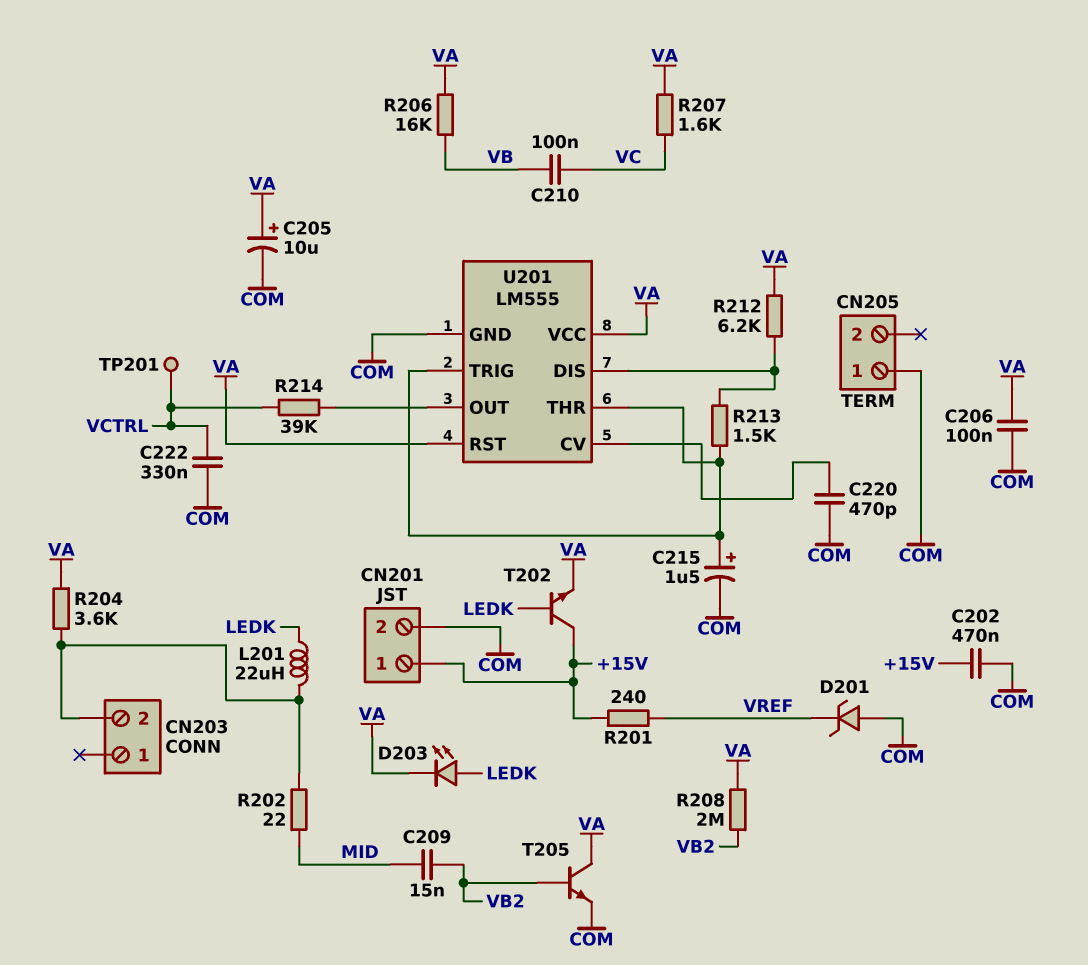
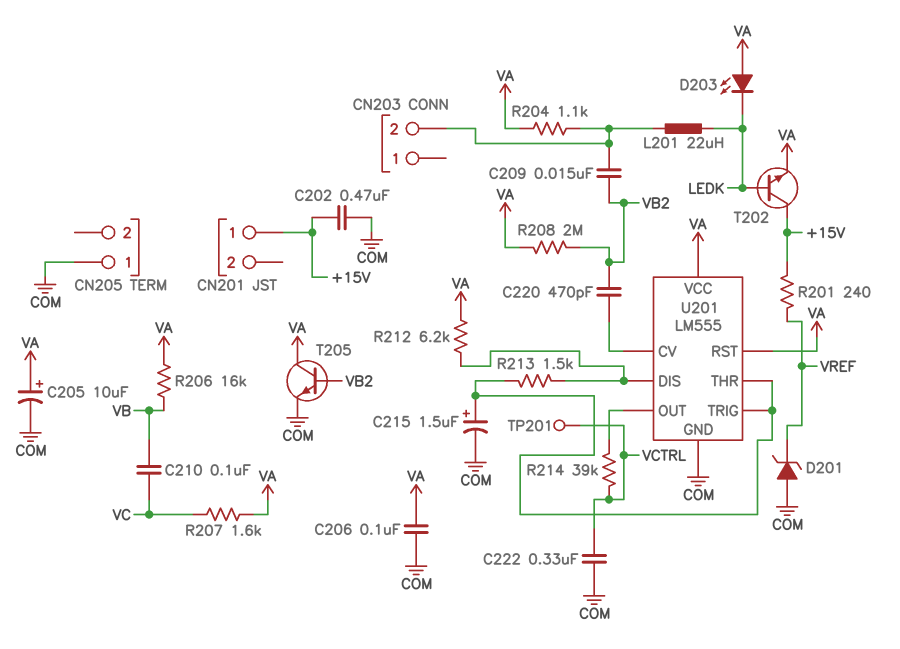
C209: 15nF (MID, VB2) -> 15nF (CN203/2, VB2)
C220: 470pF (COM, U201/CV) -> 470pF (U201/CV, VB2)
CN201 pin 2: COM -> none
D203: LED (A LEDK, K VA) -> LED (A VA, K LEDK)
R202: 22 (CN203/2, MID) -> none
R204: 3.6k (CN203/2, VA) -> 1.1k (CN203/2, VA)

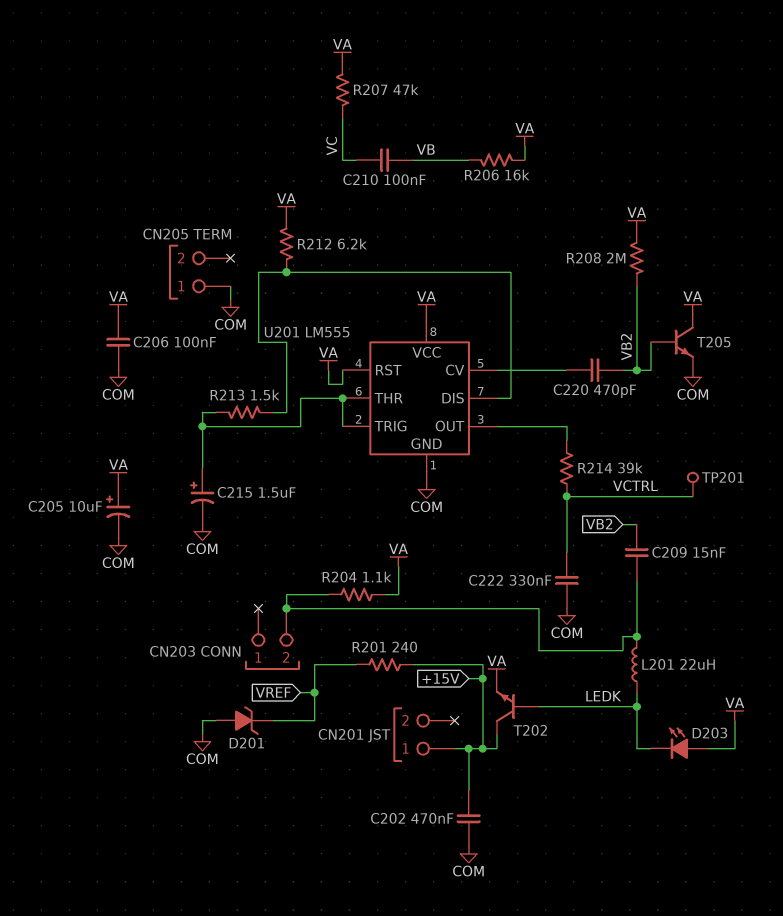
R207: 1.6k (VA, VC) -> 47k (VA, VC)

